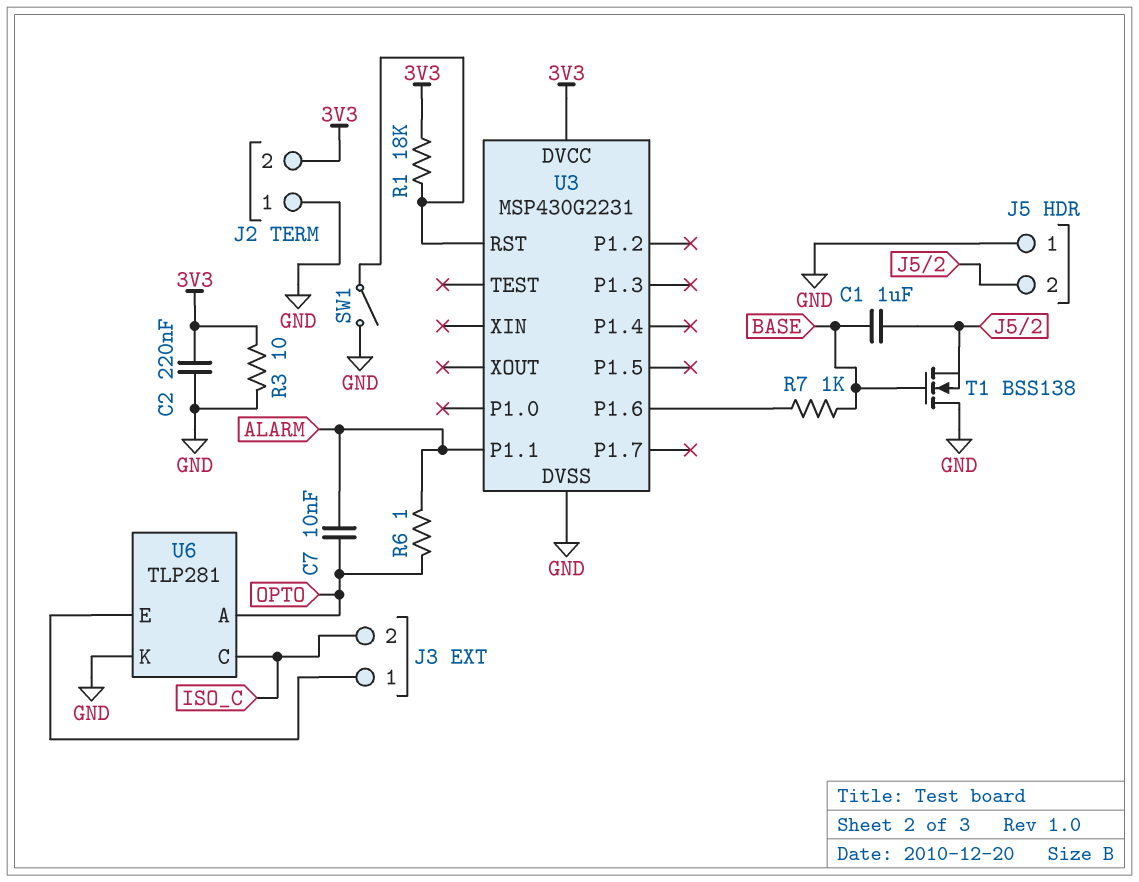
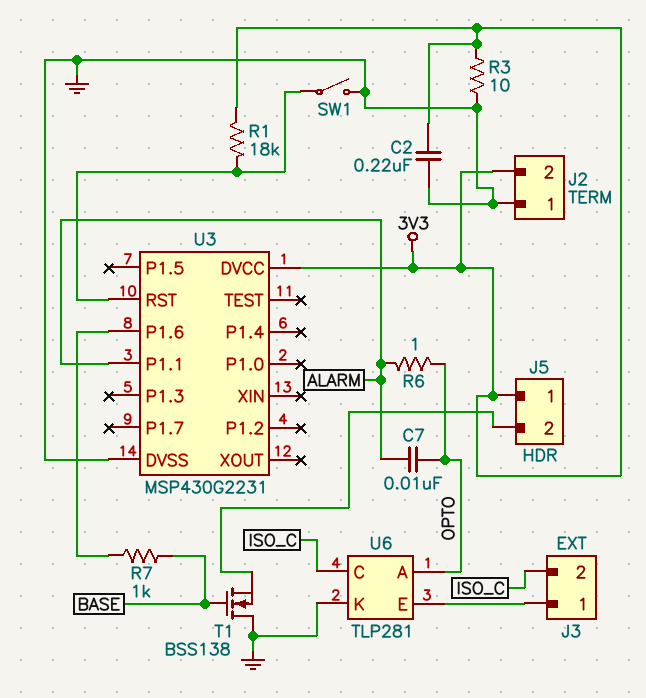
C1: 1uF (BASE, J5/2) -> none
J5 pin 1: GND -> 3V3

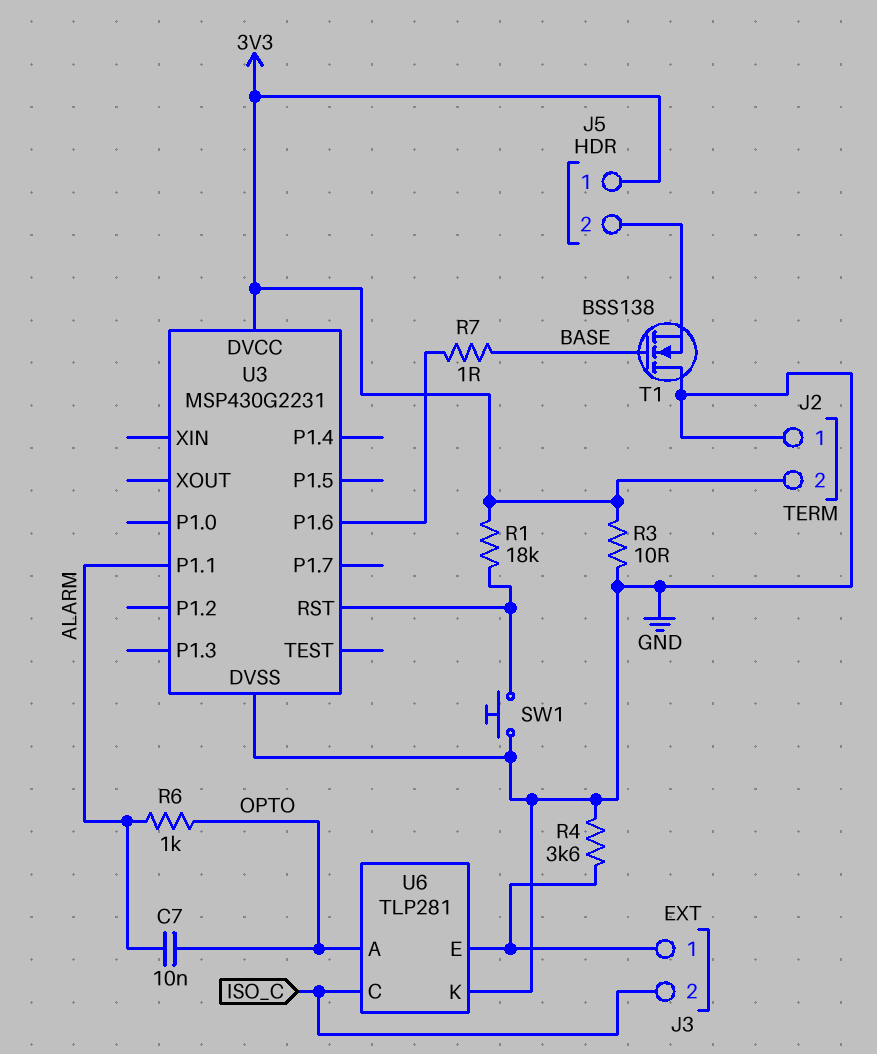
C2: 220nF (3V3, GND) -> none
R4: none -> 3.6k (GND, J3/1)
R6: 1 (ALARM, OPTO) -> 1k (ALARM, OPTO)
R7: 1k (BASE, U3/P1.6) -> 1 (BASE, U3/P1.6)
SW1: switch (GND, U3/RST) -> button (GND, U3/RST)

